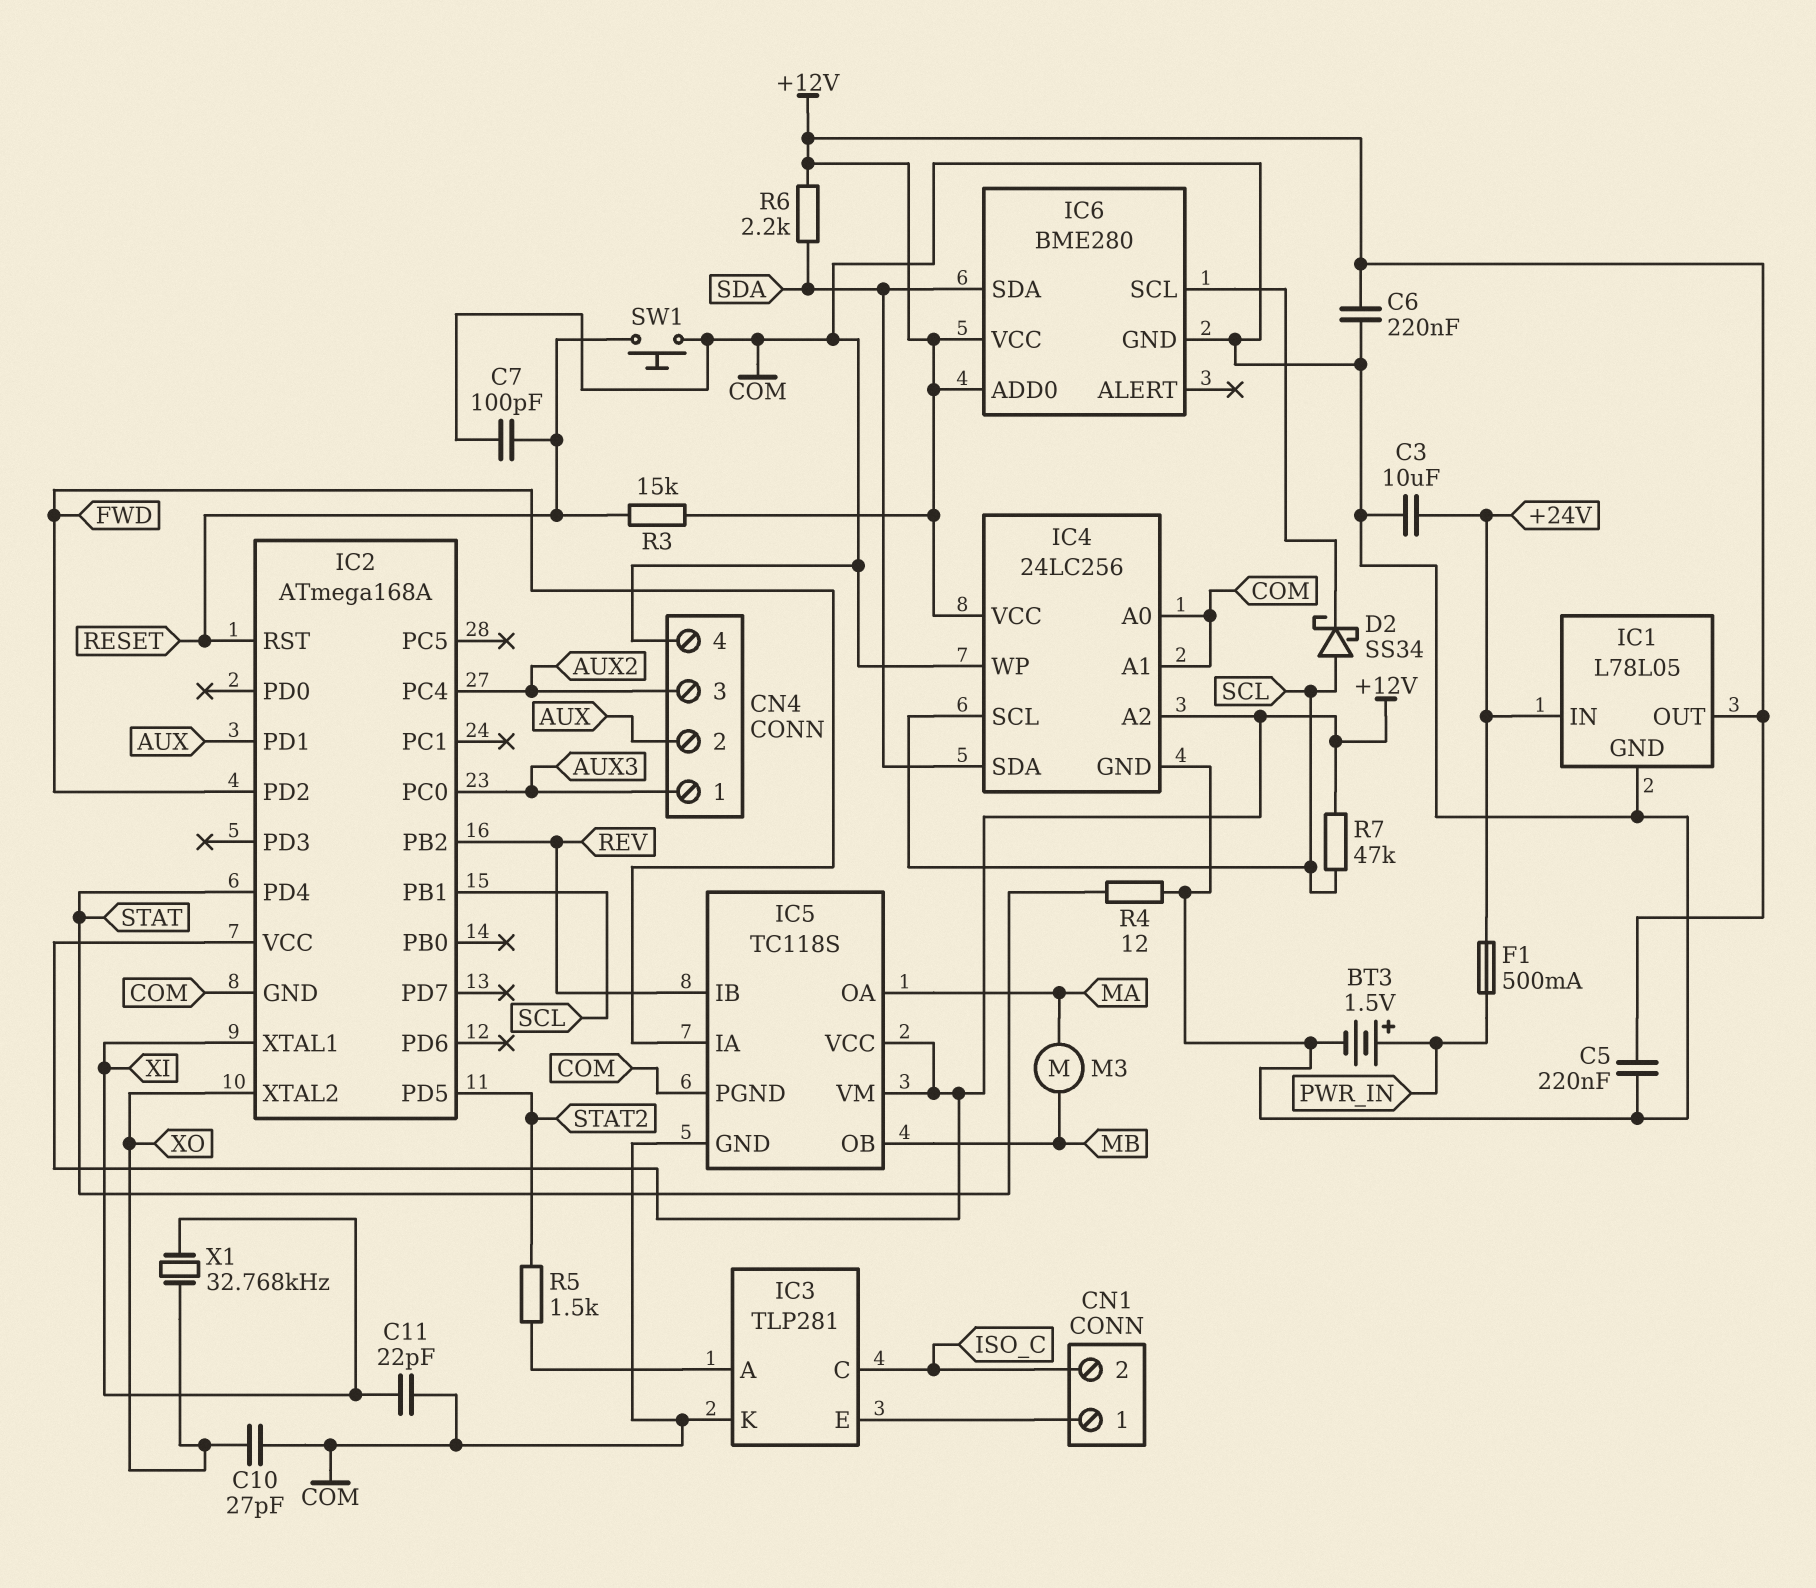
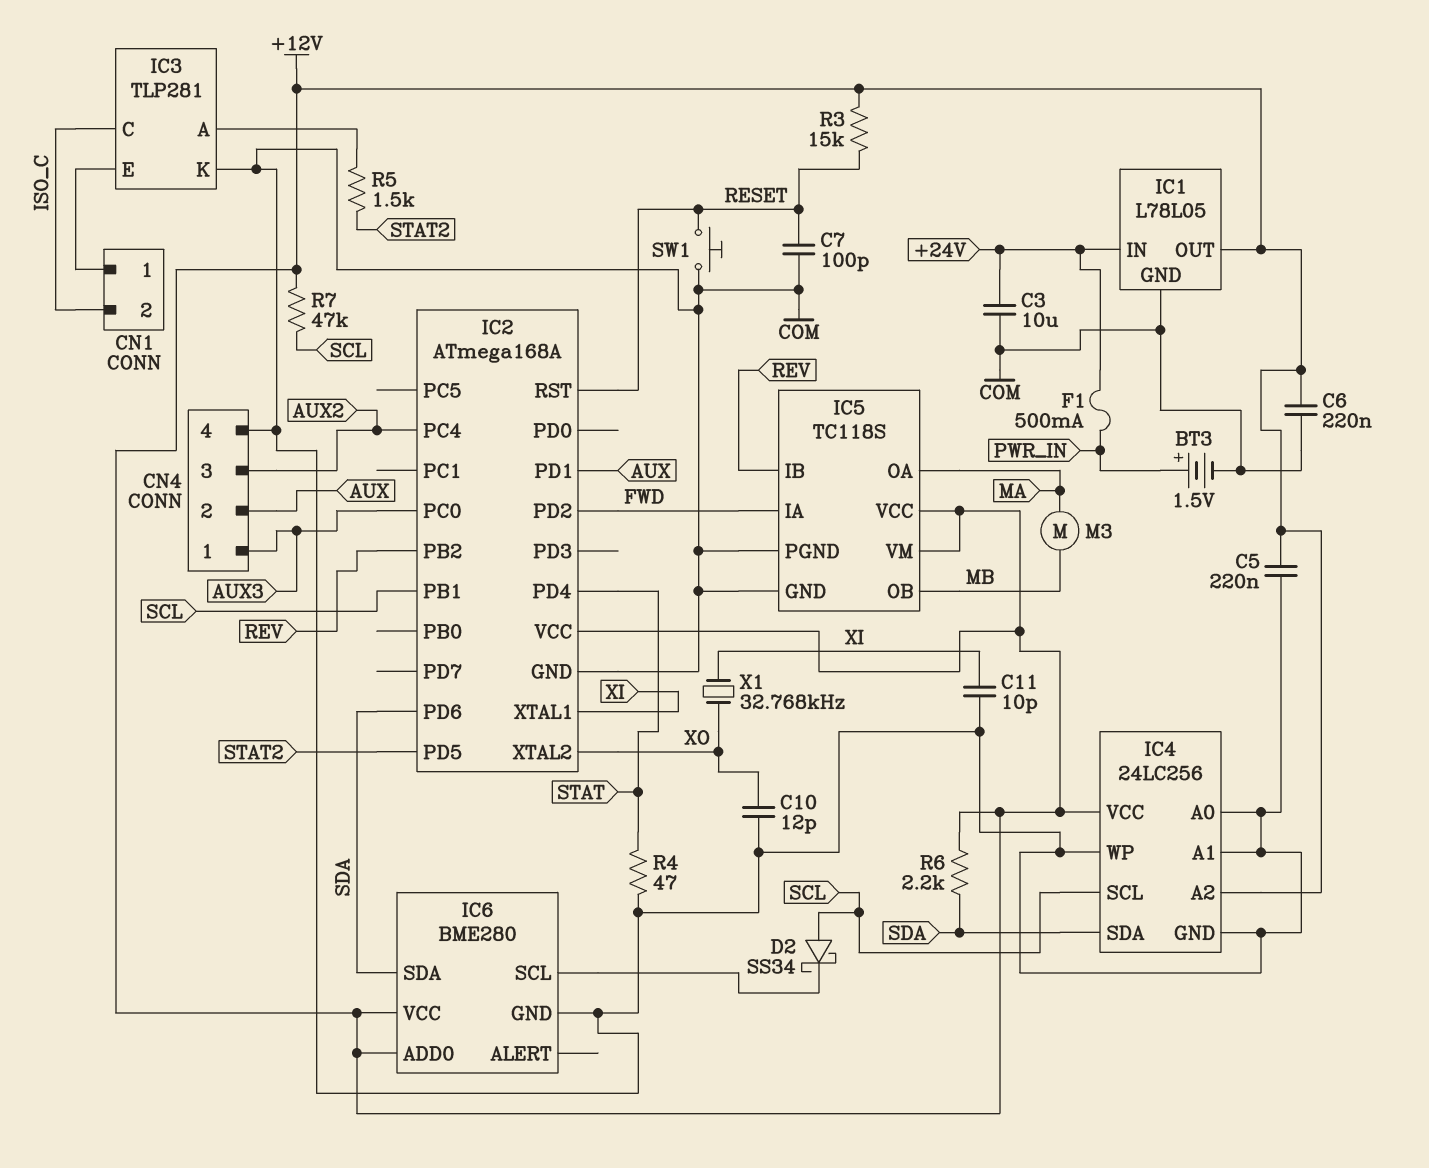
C10: 27pF (COM, XO) -> 12pF (COM, XO)
C11: 22pF (COM, XI) -> 10pF (COM, XI)
IC2 pin PD6: none -> SDA
R4: 12 (COM, STAT) -> 47 (COM, STAT)

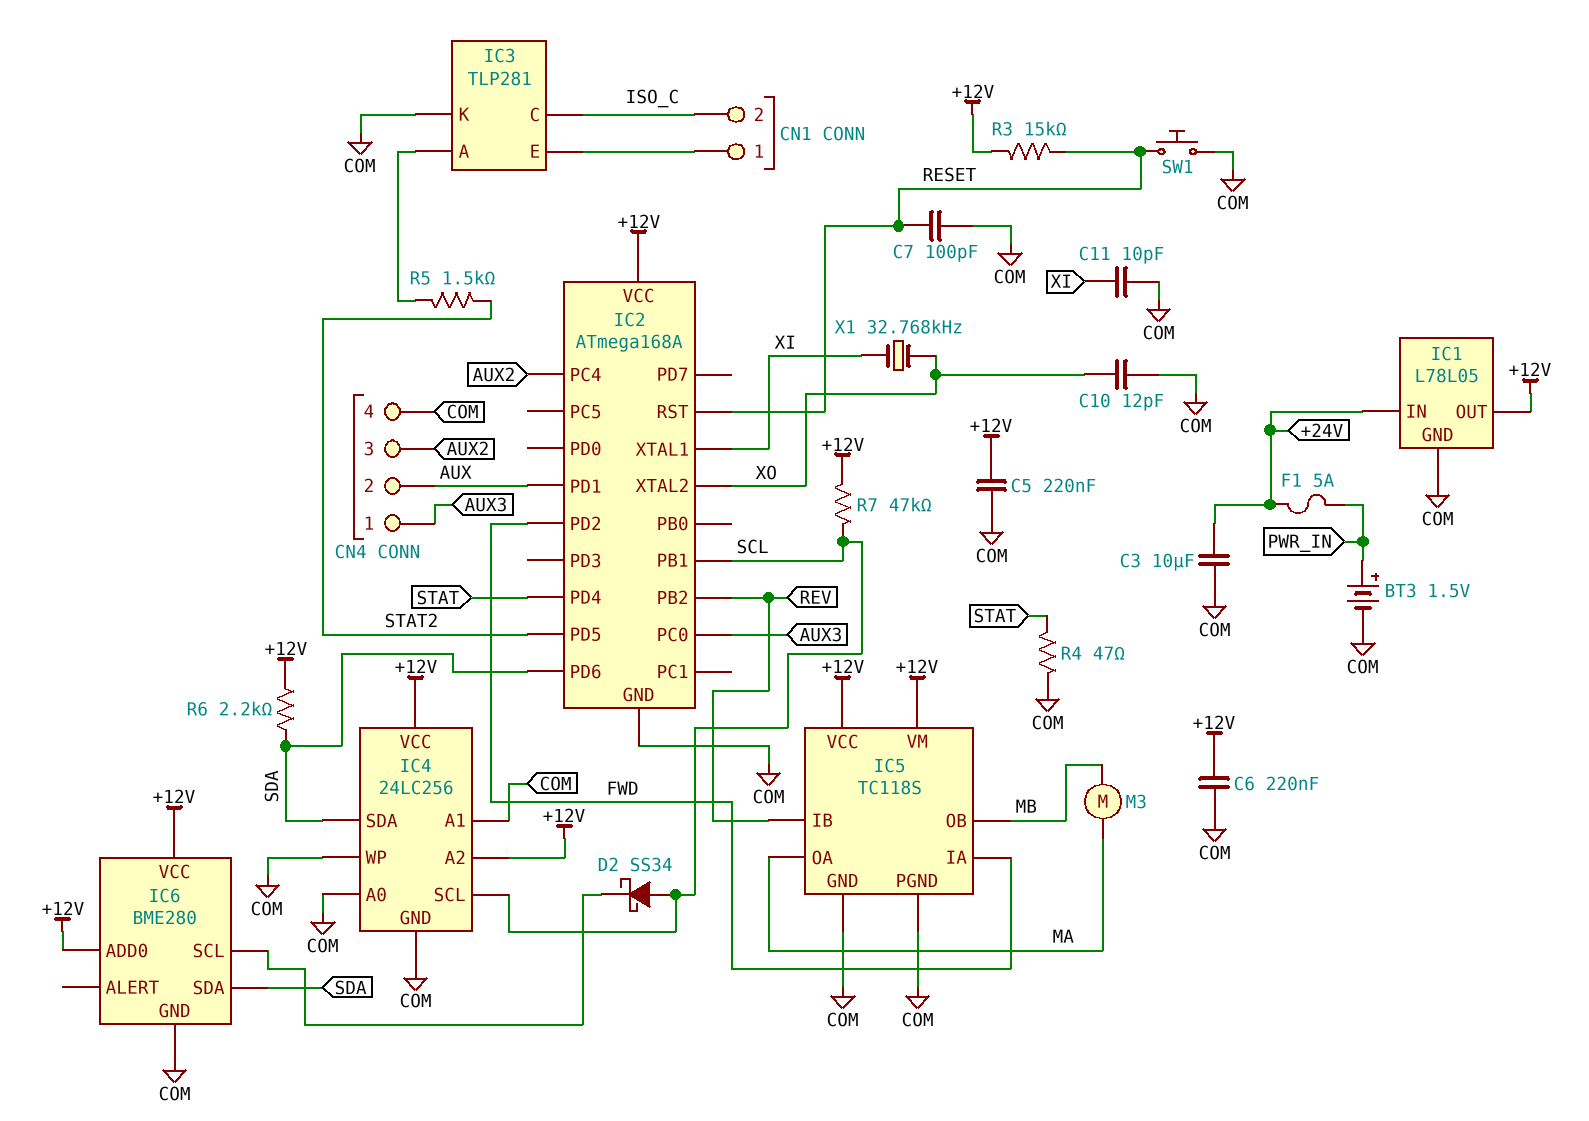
F1: 500mA (+24V, PWR_IN) -> 5A (+24V, PWR_IN)

